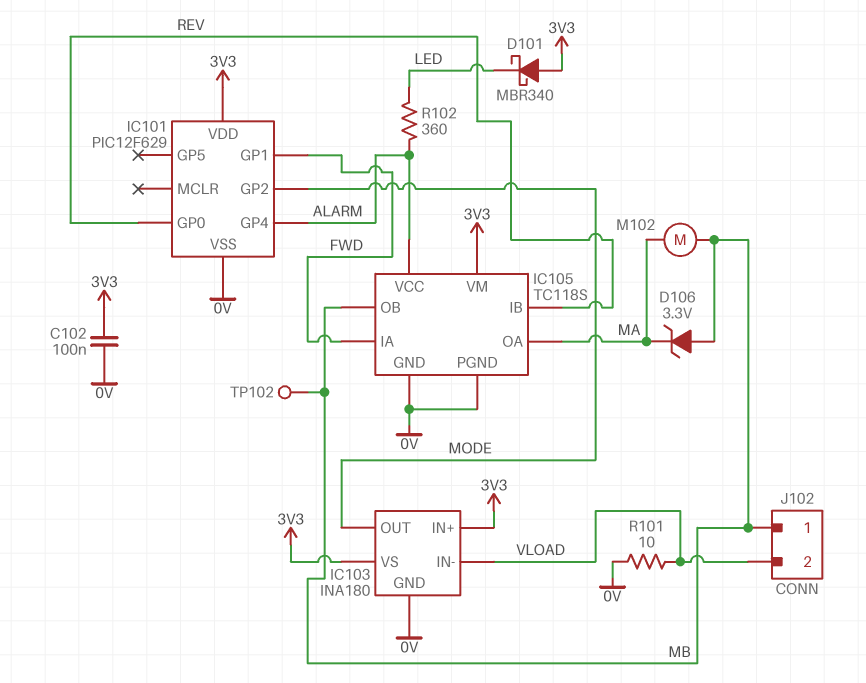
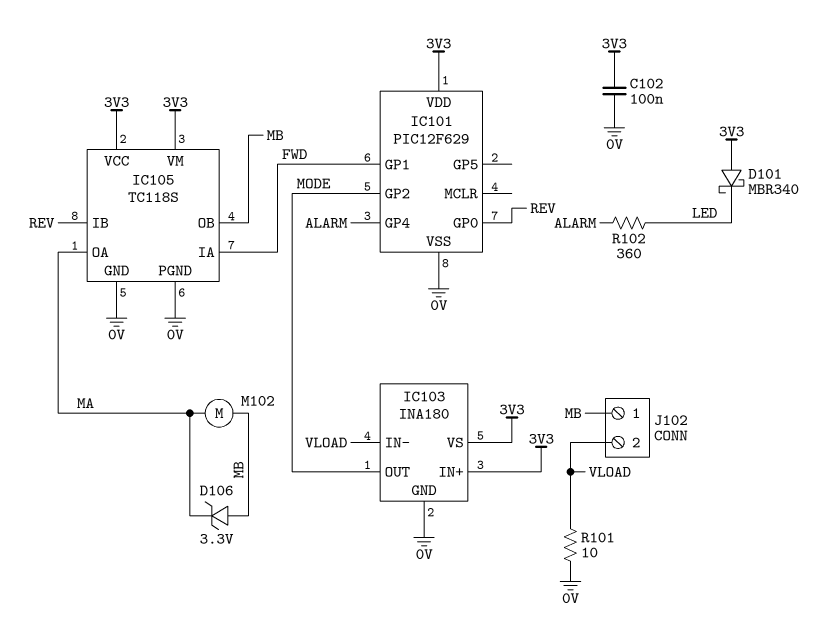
IC105 pin VCC: ALARM -> 3V3
TP102: test point (MB) -> none

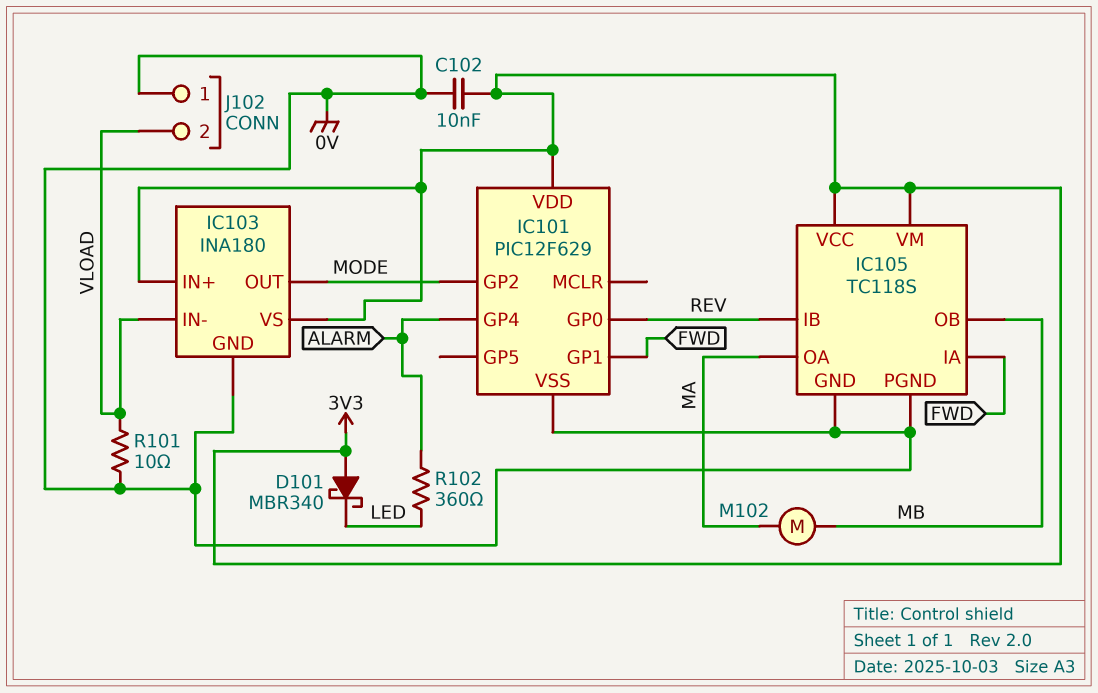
C102: 100nF (0V, 3V3) -> 10nF (0V, 3V3)
D106: zener 3.3V (A MB, K MA) -> none
J102 pin 1: MB -> 0V

